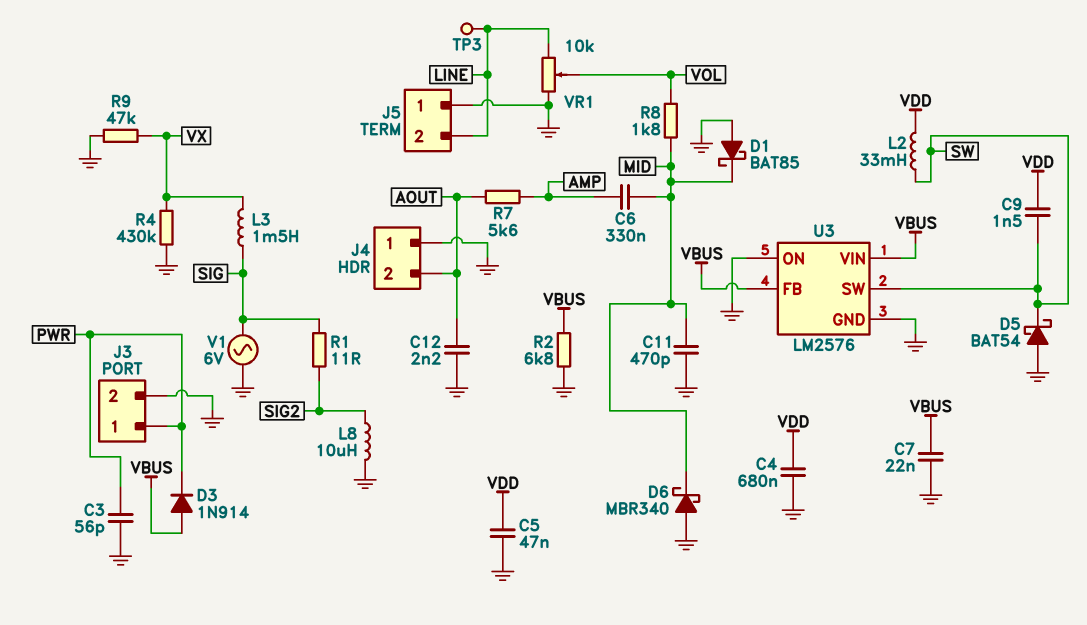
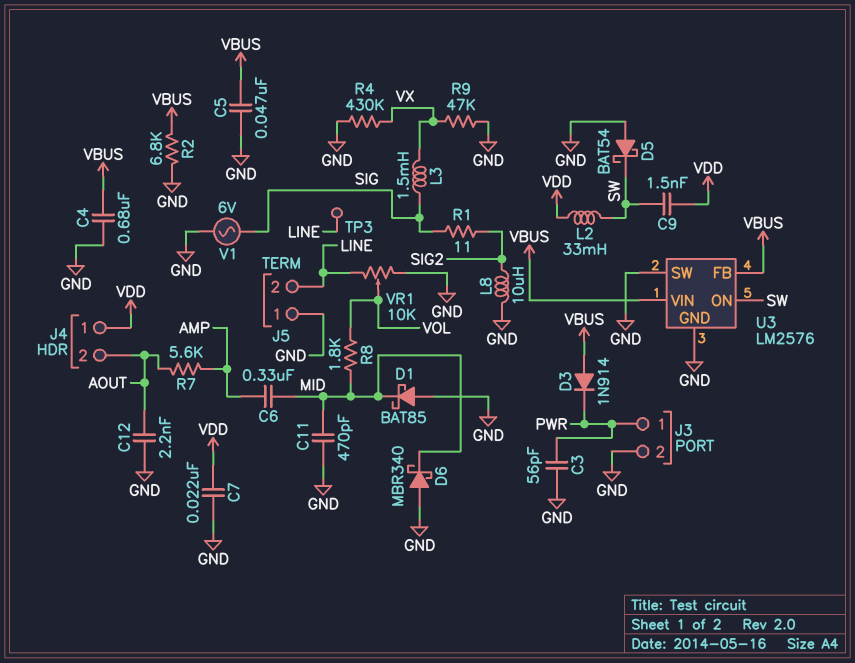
C4: 680nF (GND, VDD) -> 680nF (GND, VBUS)
C5: 47nF (GND, VDD) -> 47nF (GND, VBUS)
C7: 22nF (GND, VBUS) -> 22nF (GND, VDD)
J4 pin 1: GND -> VDD
U3 pin ON: GND -> SW
U3 pin SW: SW -> GND

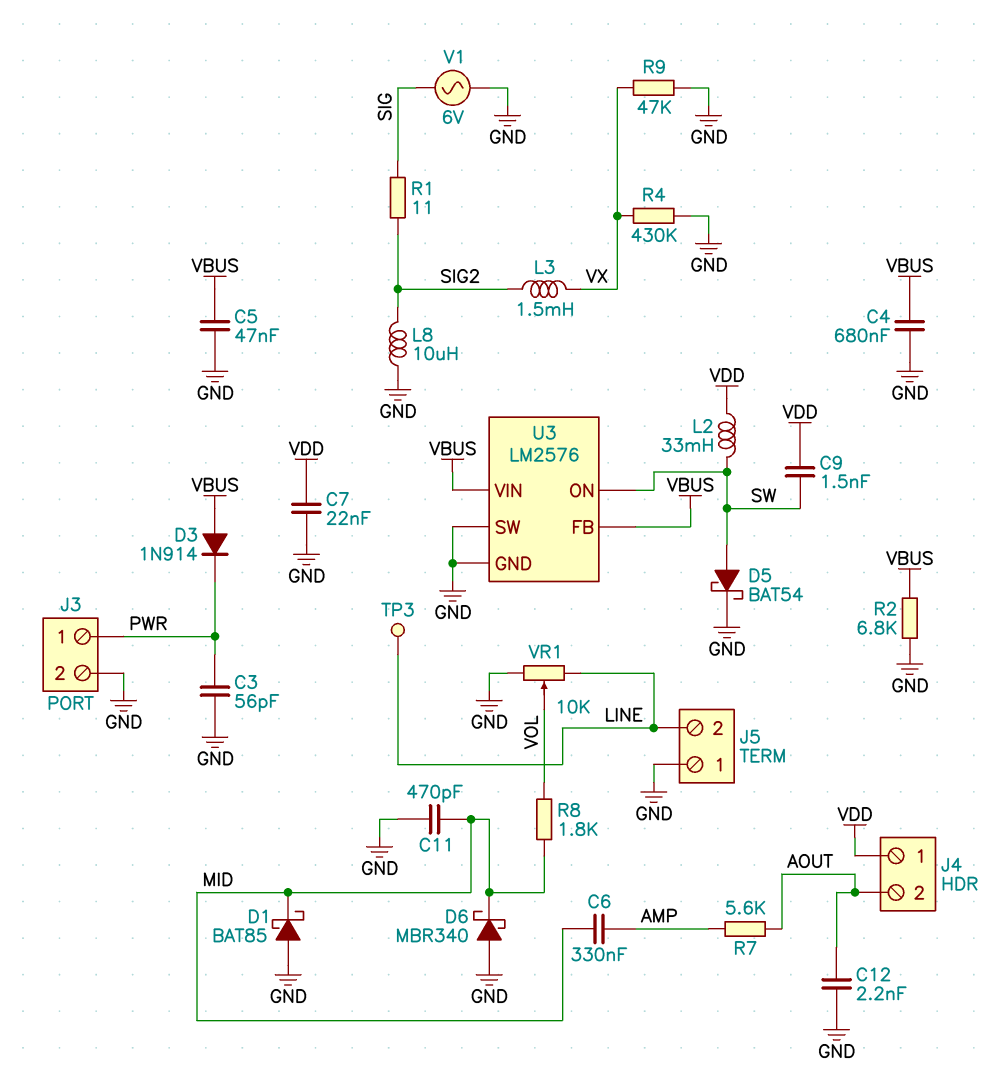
D5: schottky BAT54 (A GND, K SW) -> schottky BAT54 (A SW, K GND)
L3: 1.5mH (SIG, VX) -> 1.5mH (SIG2, VX)

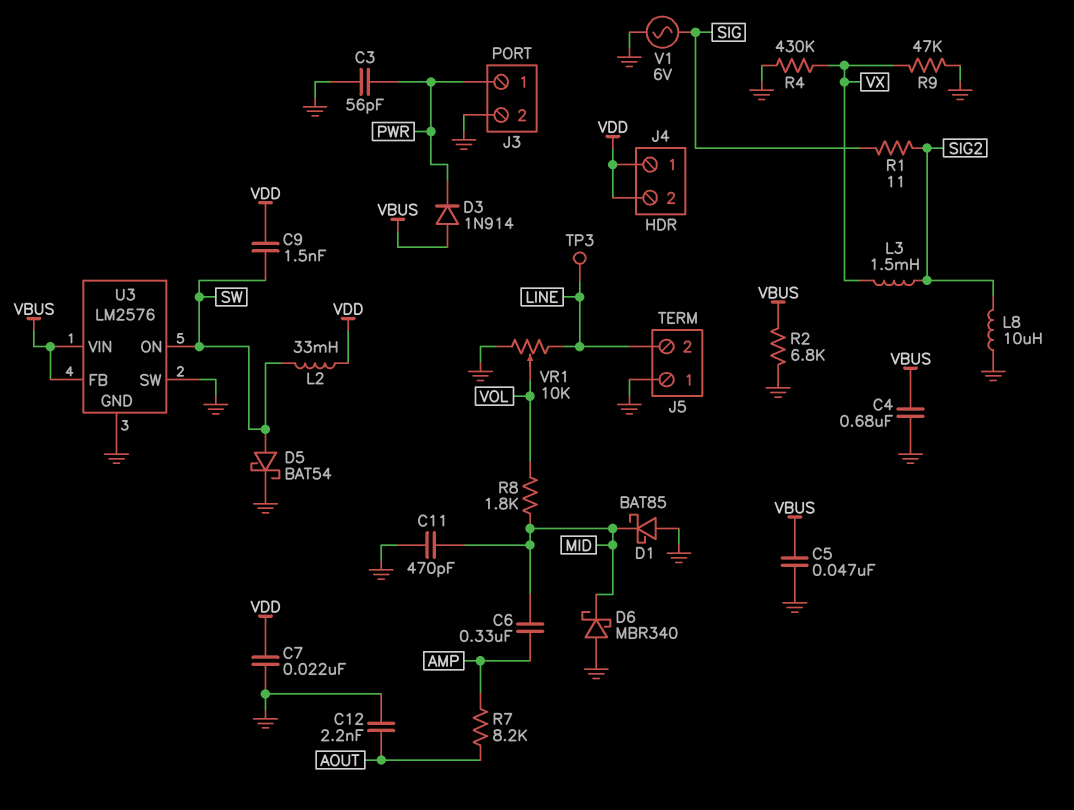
J4 pin 2: AOUT -> VDD
R7: 5.6k (AMP, AOUT) -> 8.2k (AMP, AOUT)

